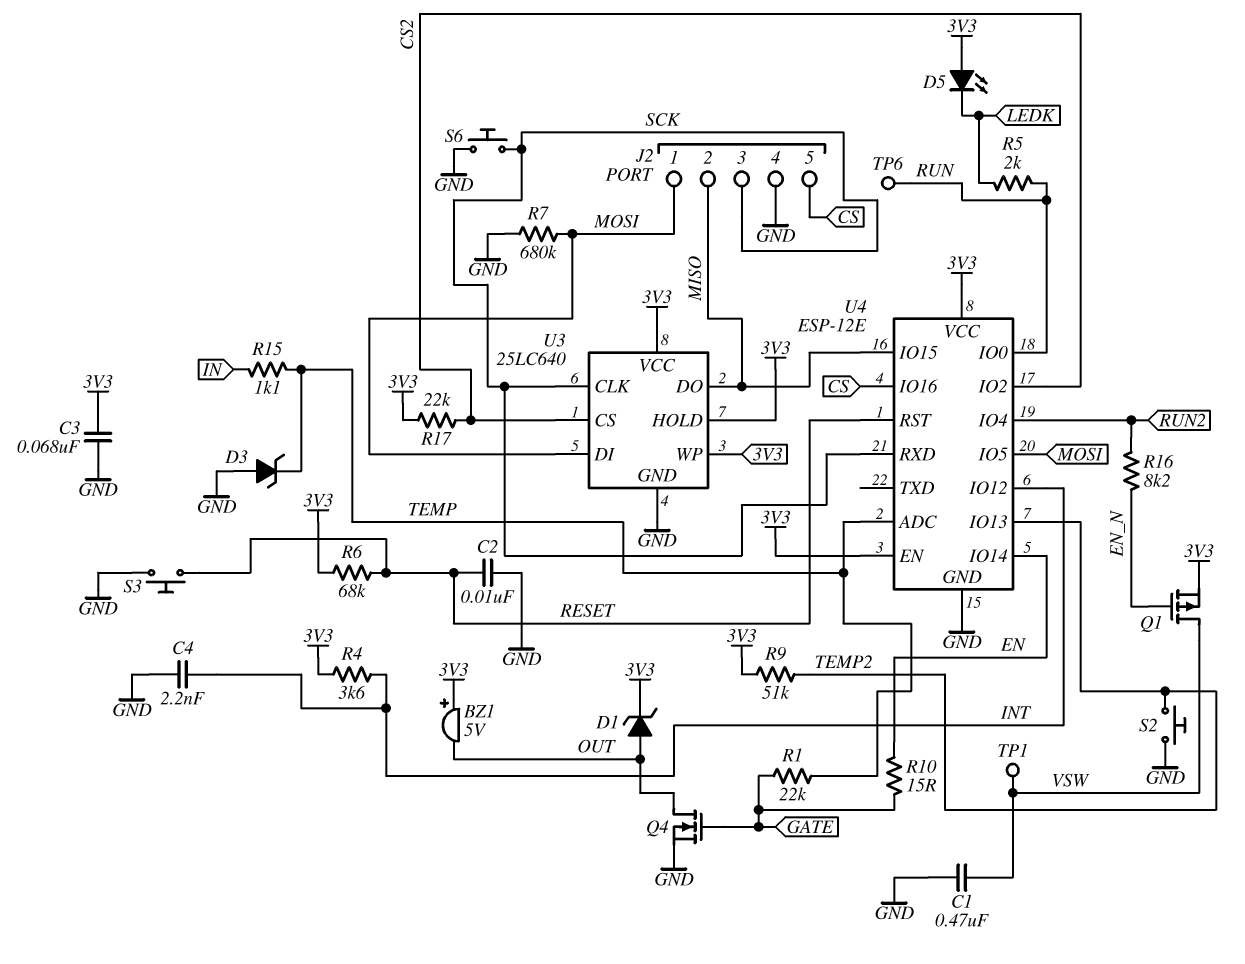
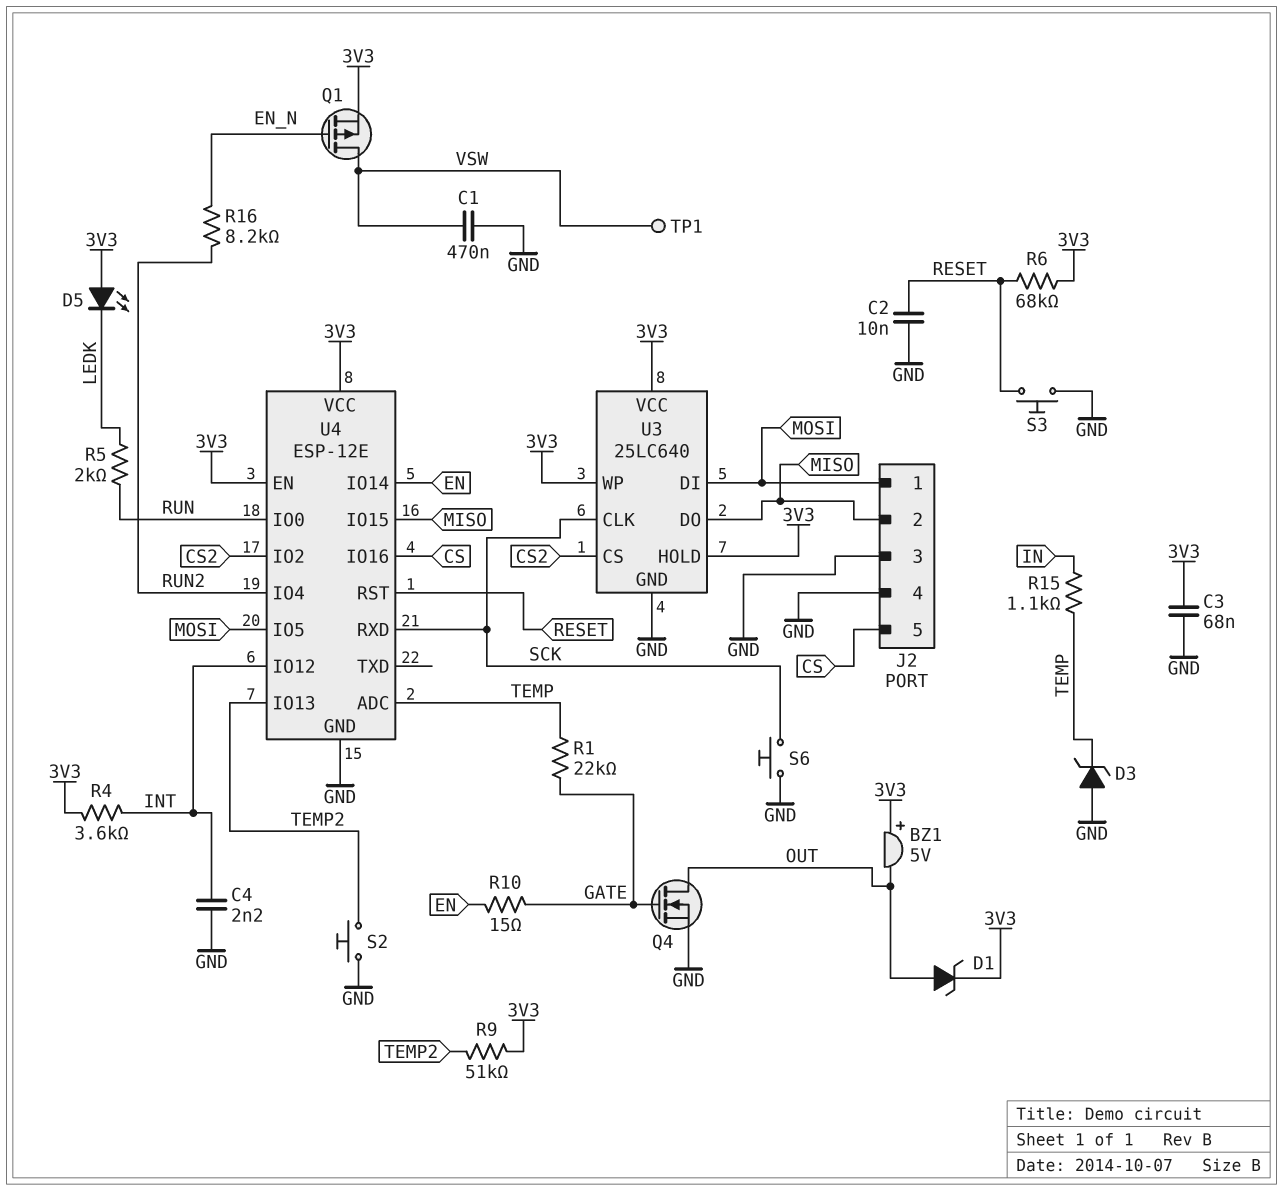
J2 pin 3: SCK -> GND
R7: 680k (GND, MOSI) -> none
R17: 22k (3V3, CS2) -> none
TP6: test point (RUN) -> none

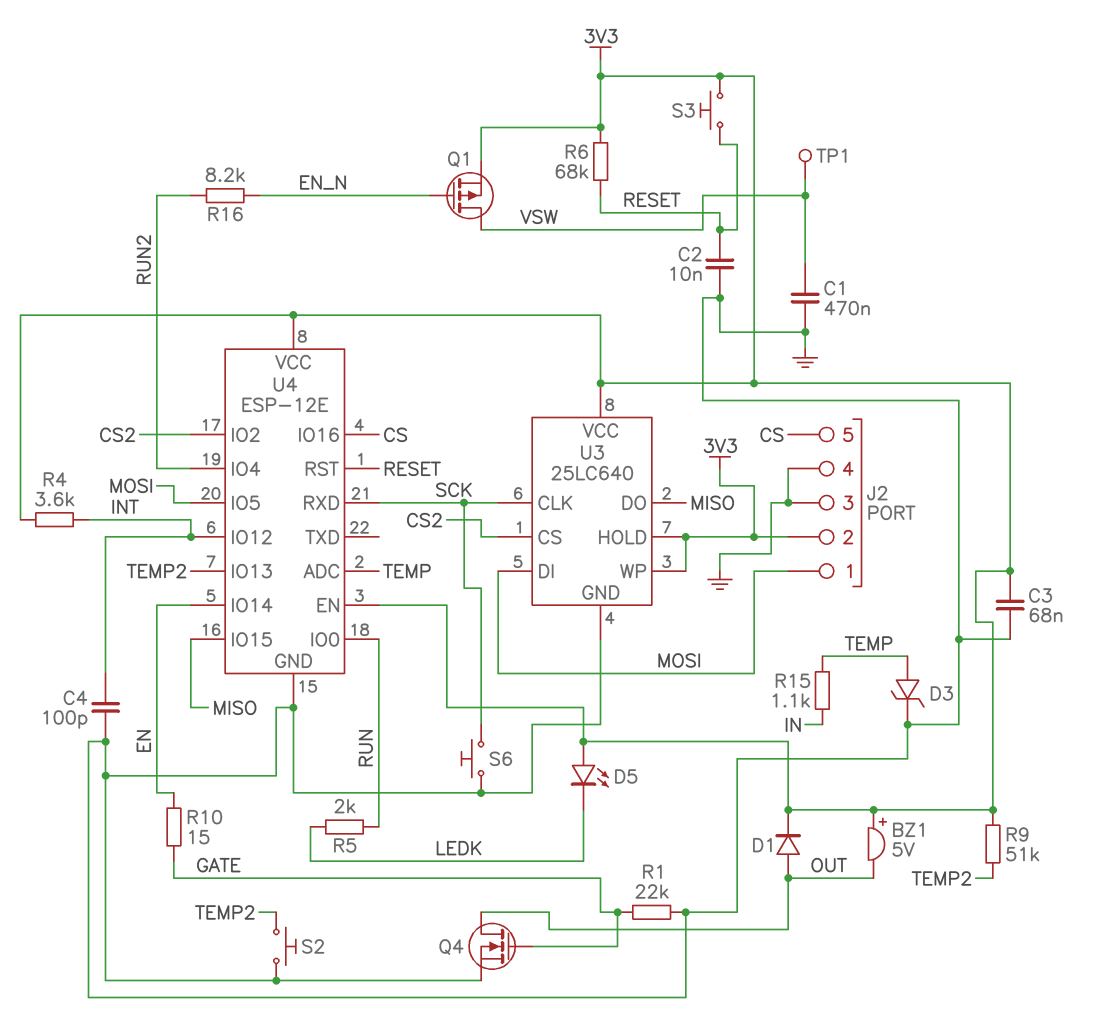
C4: 2.2nF (GND, INT) -> 100pF (GND, INT)
D1: zener (A OUT, K 3V3) -> diode (A OUT, K 3V3)
D3: zener (A GND, K TEMP) -> zener (A TEMP, K GND)
J2 pin 2: MISO -> 3V3
R1: 22k (GATE, TEMP) -> 22k (GATE, GND)
S3: button (GND, RESET) -> button (3V3, RESET)

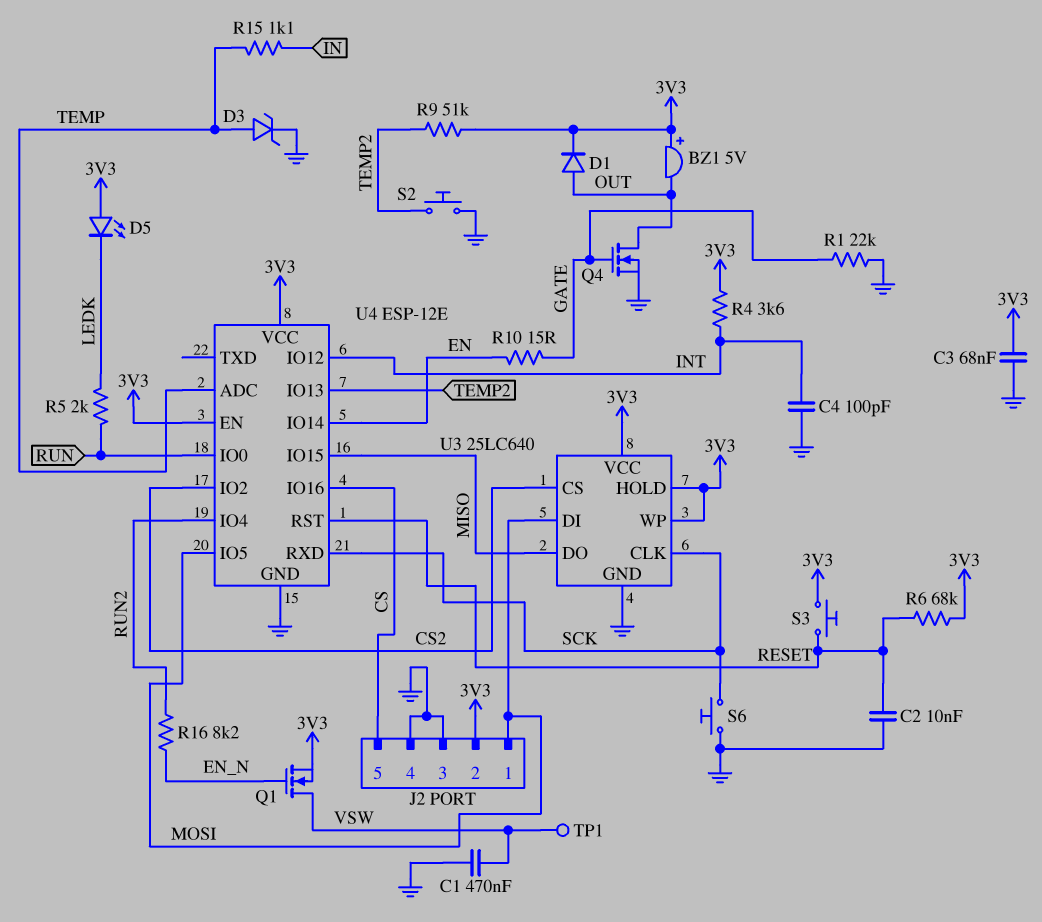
Q1: PMOS (G EN_N, D VSW, S 3V3) -> NMOS (G EN_N, D VSW, S 3V3)

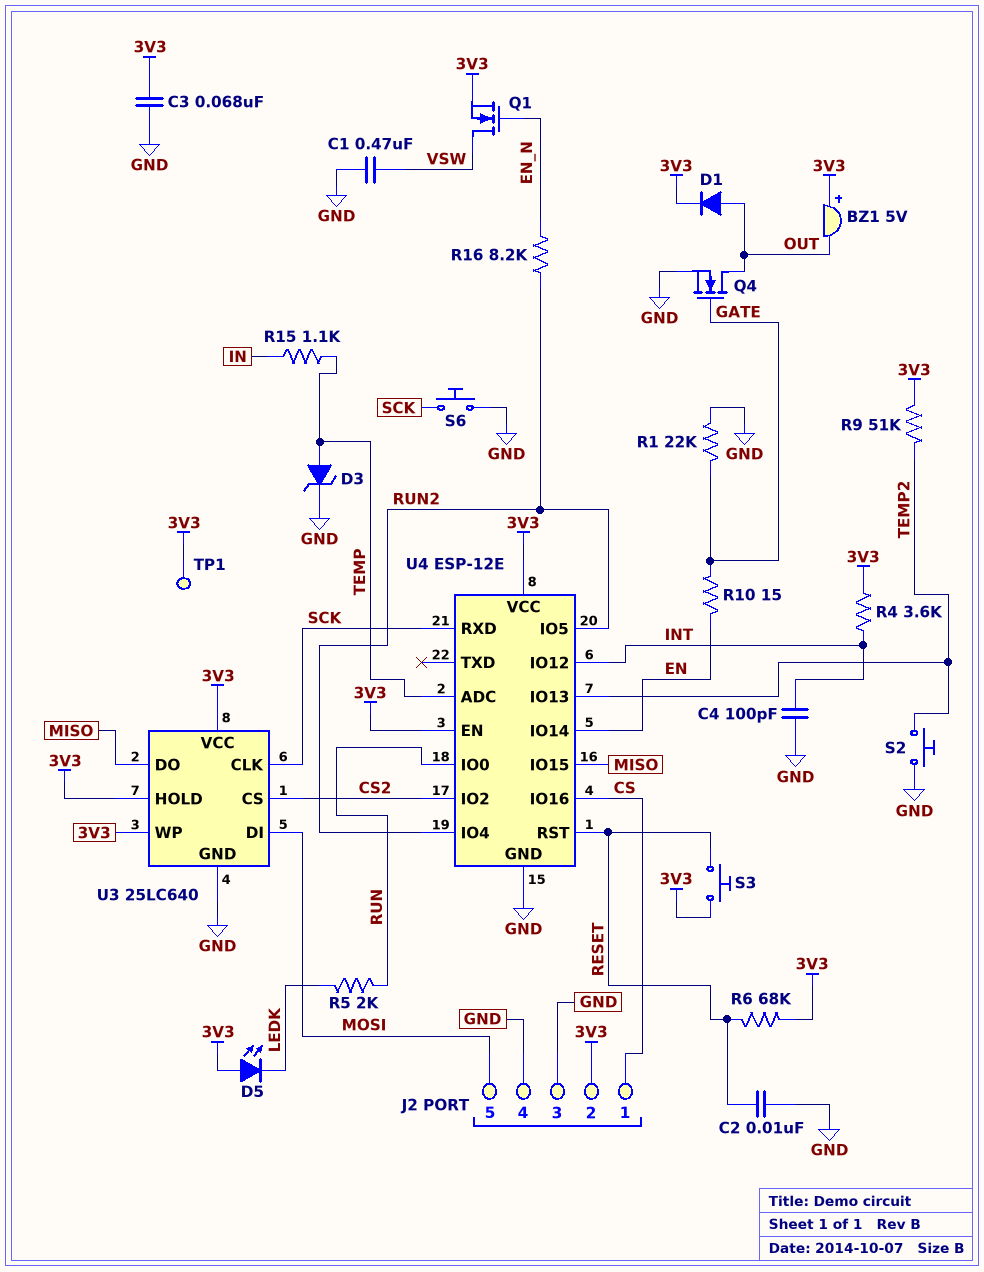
J2 pin 1: MOSI -> CS
J2 pin 5: CS -> MOSI
TP1: test point (VSW) -> test point (3V3)
U4 pin IO5: MOSI -> RUN2

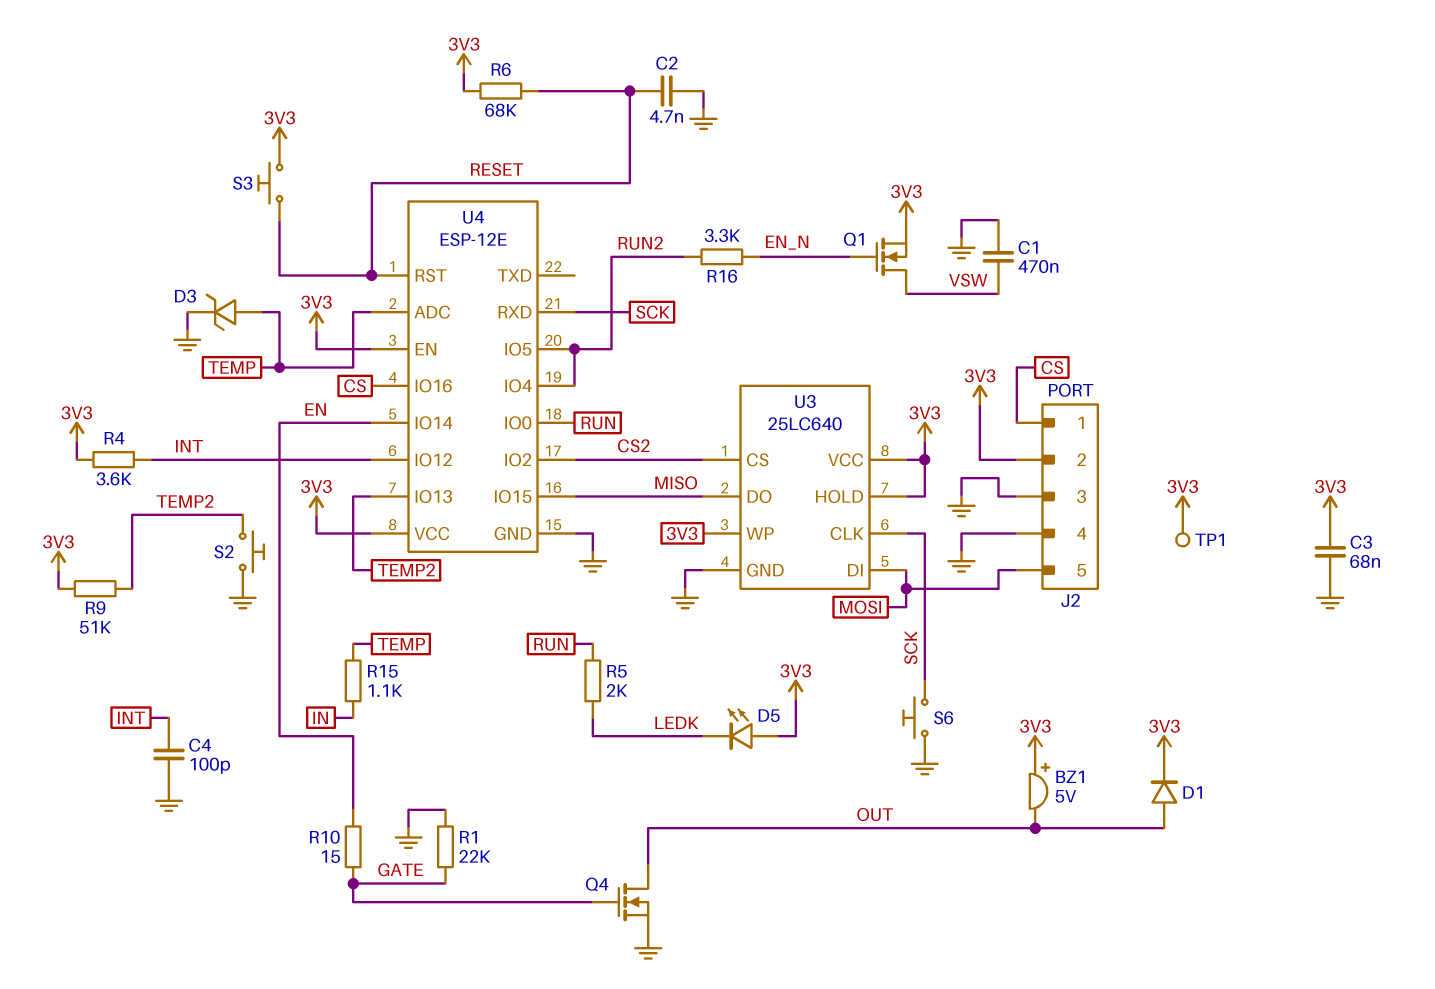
C2: 10nF (GND, RESET) -> 4.7nF (GND, RESET)
R16: 8.2k (EN_N, RUN2) -> 3.3k (EN_N, RUN2)

